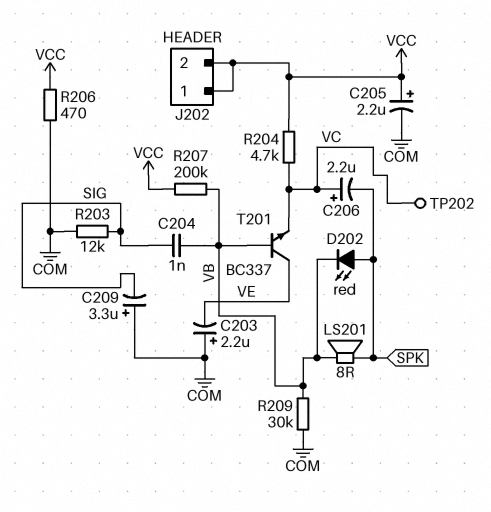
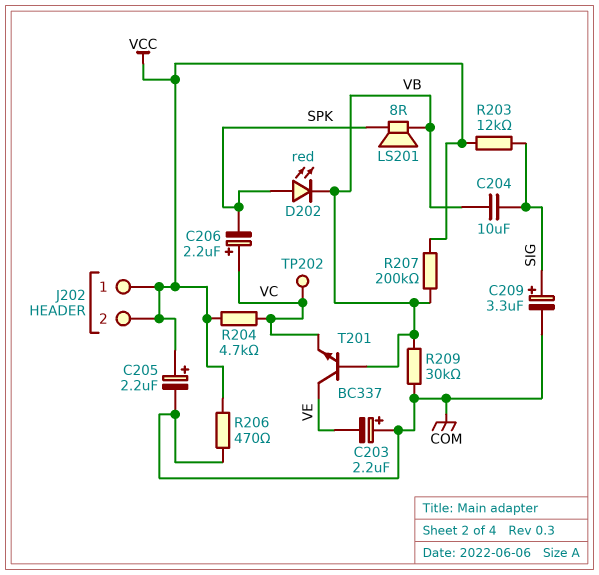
C204: 1nF (SIG, VB) -> 10uF (SIG, VB)
C209: 3.3uF (plus COM, minus SIG) -> 3.3uF (plus SIG, minus COM)
R203: 12k (COM, SIG) -> 12k (SIG, VCC)

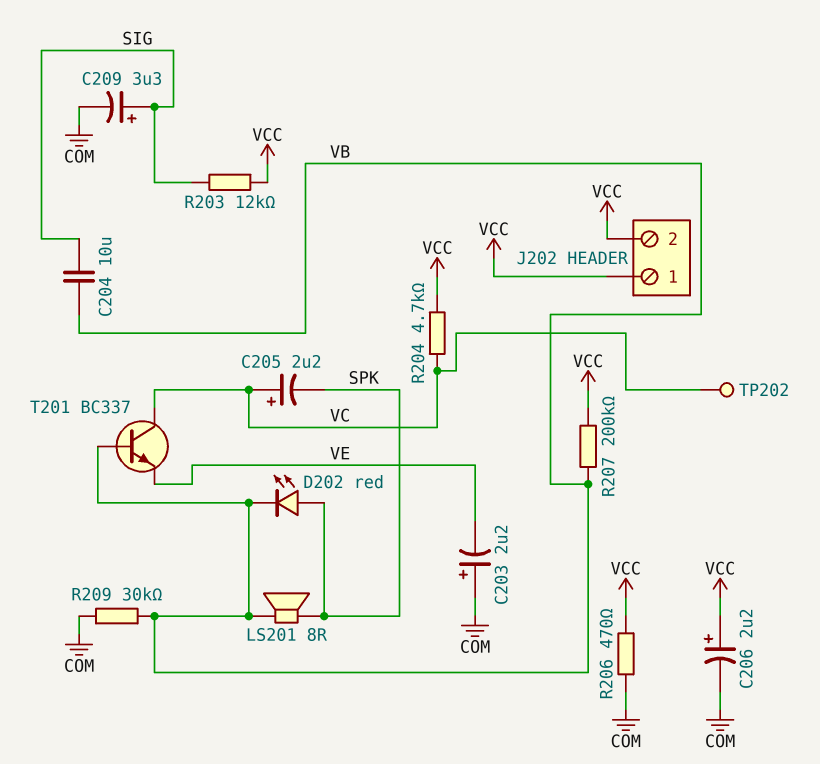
C205: 2.2uF (plus VCC, minus COM) -> 2.2uF (plus VC, minus SPK)
C206: 2.2uF (plus VC, minus SPK) -> 2.2uF (plus VCC, minus COM)
T201: NPN BC337 (B VB, C VE, E VC) -> NPN BC337 (B VB, C VC, E VE)

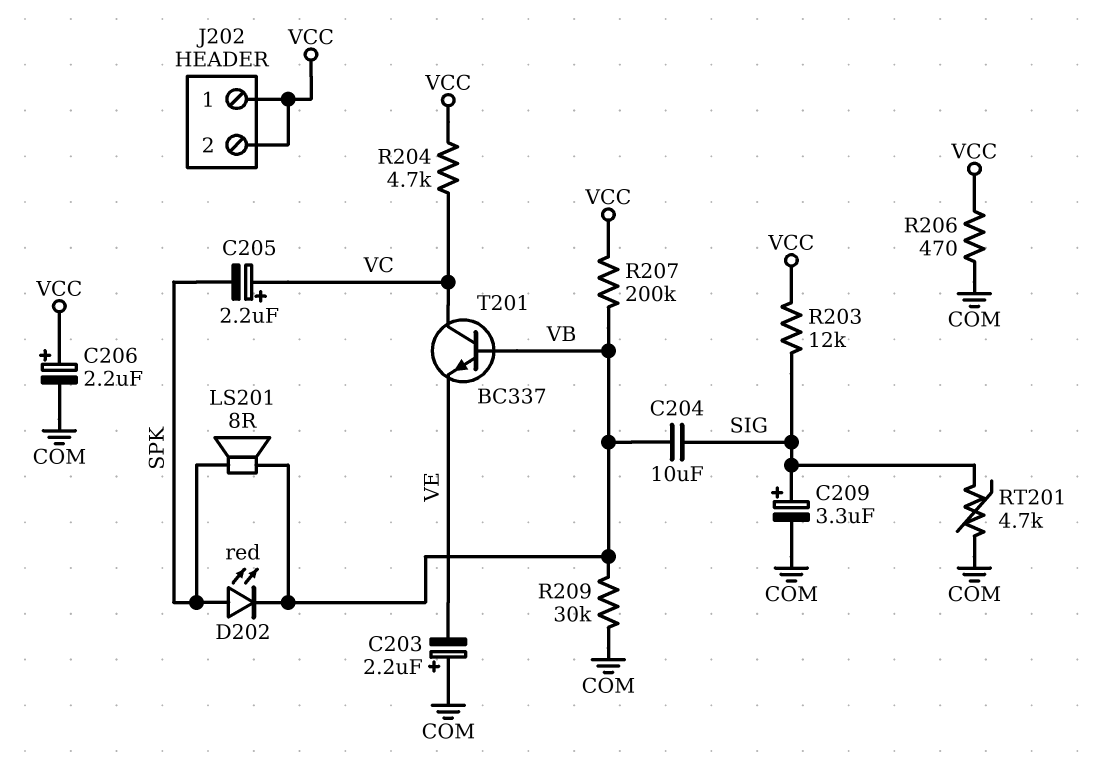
RT201: none -> 4.7k (COM, SIG)
TP202: test point (VC) -> none

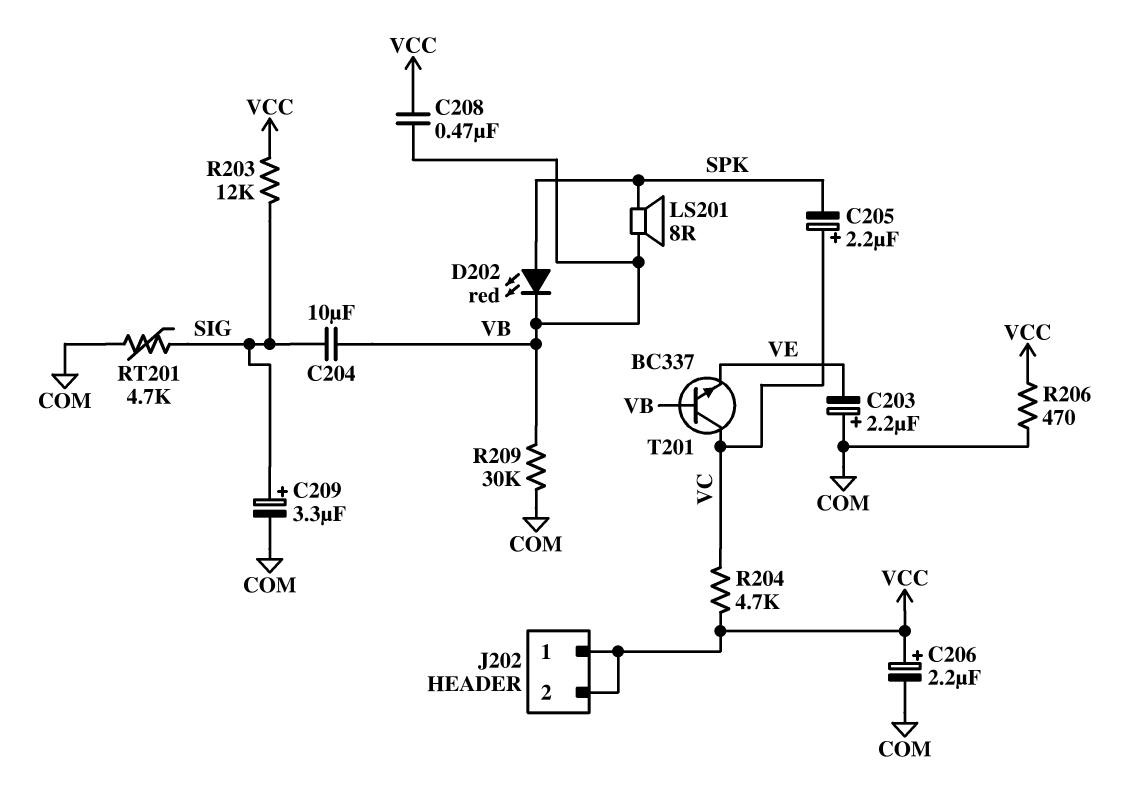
C208: none -> 470nF (VB, VCC)
R207: 200k (VB, VCC) -> none

